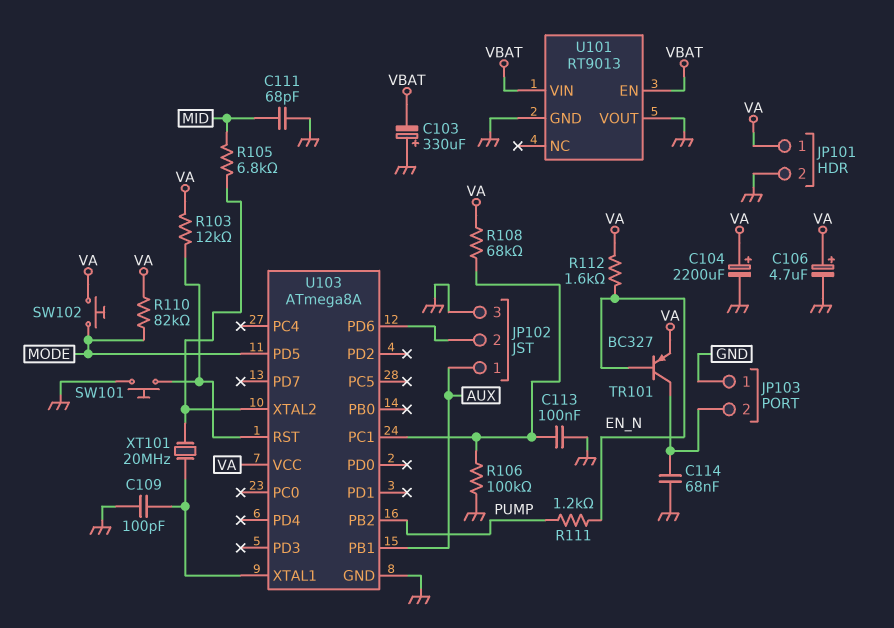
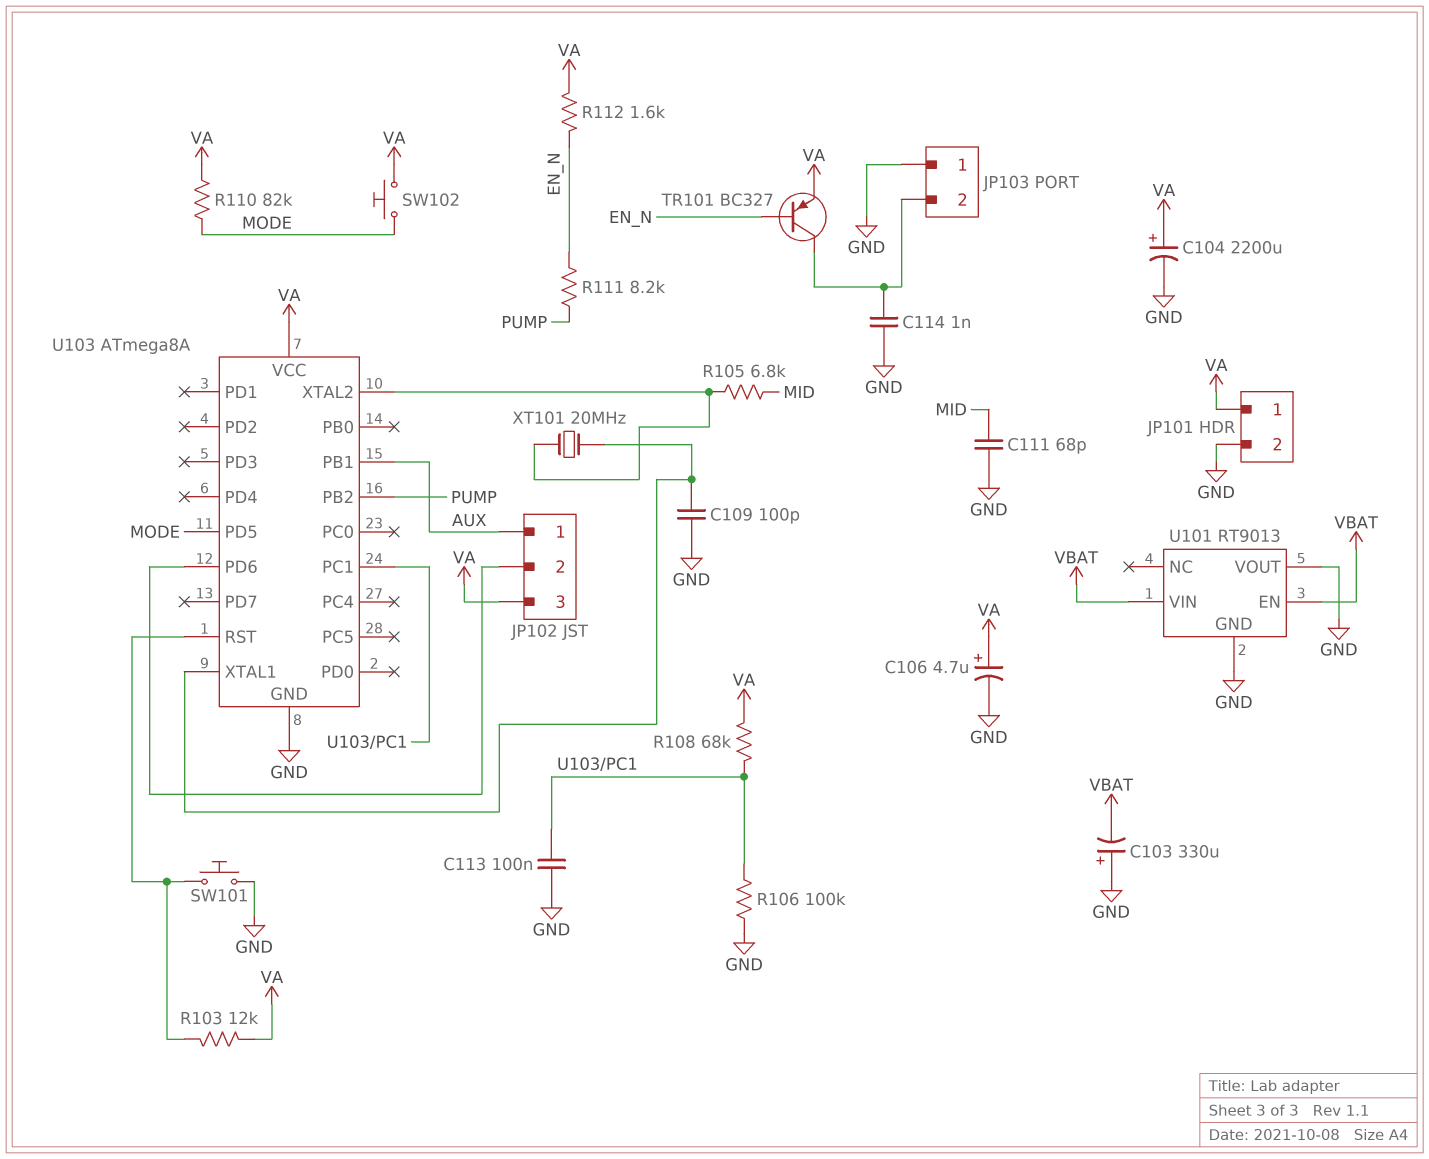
C114: 68nF (GND, JP103/2) -> 1nF (GND, JP103/2)
JP102 pin 3: GND -> VA
R111: 1.2k (EN_N, PUMP) -> 8.2k (EN_N, PUMP)

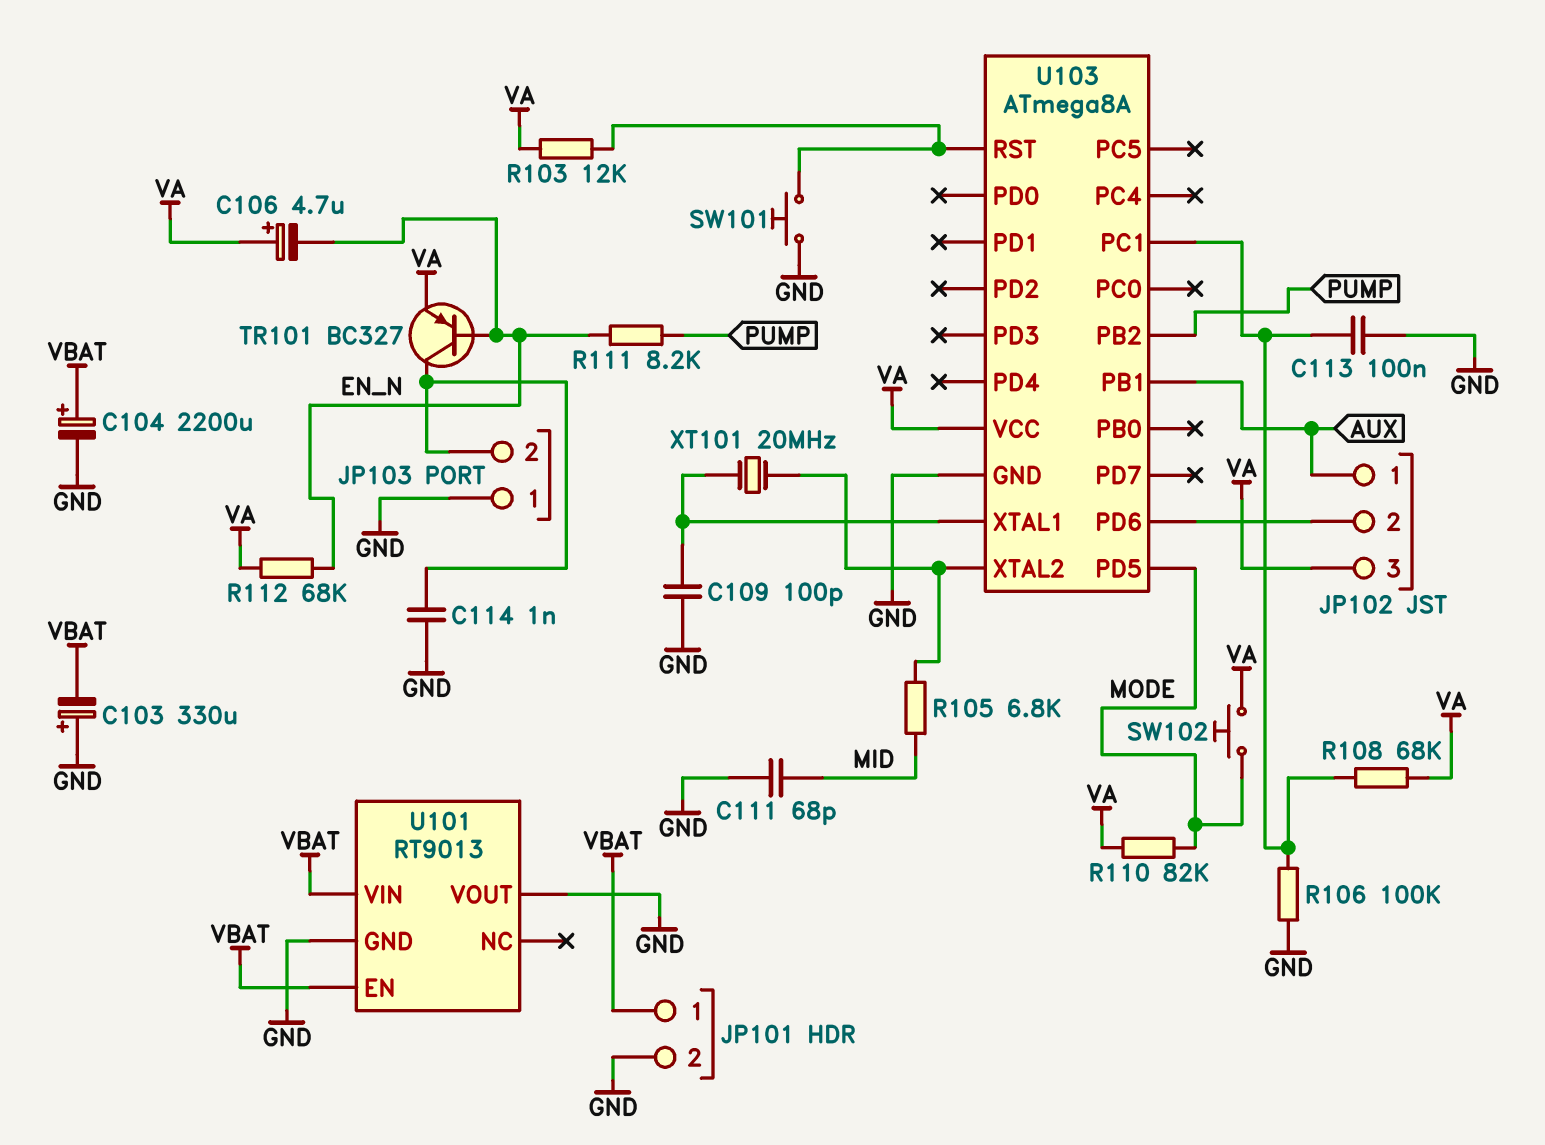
C104: 2200uF (plus VA, minus GND) -> 2200uF (plus VBAT, minus GND)
C106: 4.7uF (plus VA, minus GND) -> 4.7uF (plus VA, minus EN_N)
JP101 pin 1: VA -> VBAT
R112: 1.6k (EN_N, VA) -> 68k (EN_N, VA)

